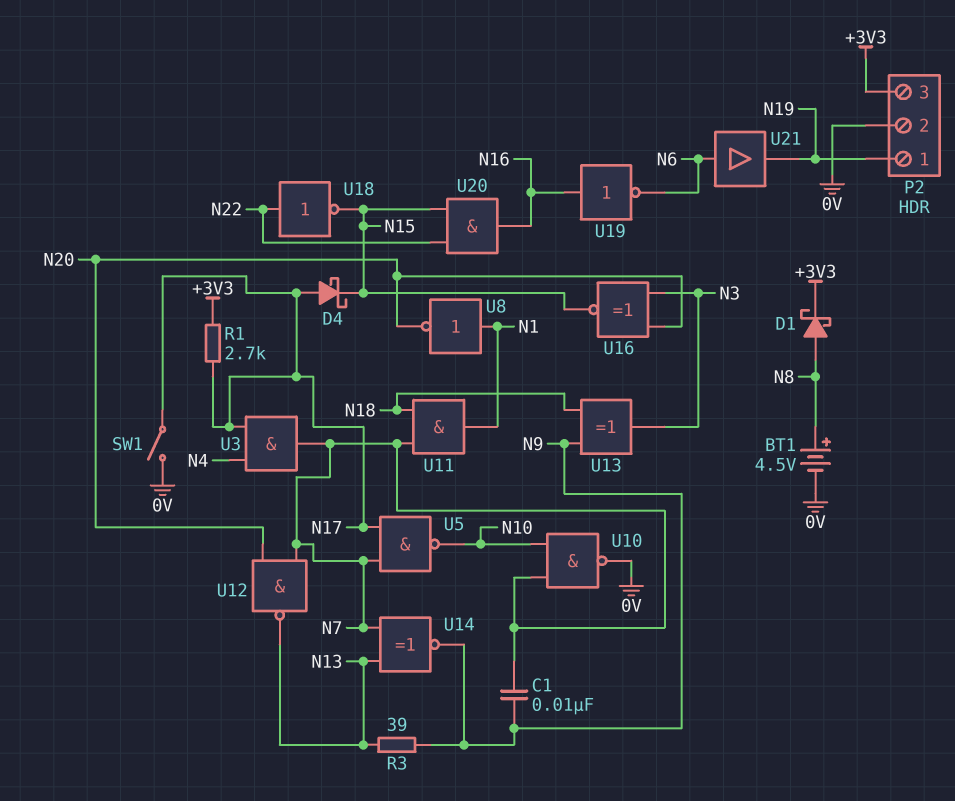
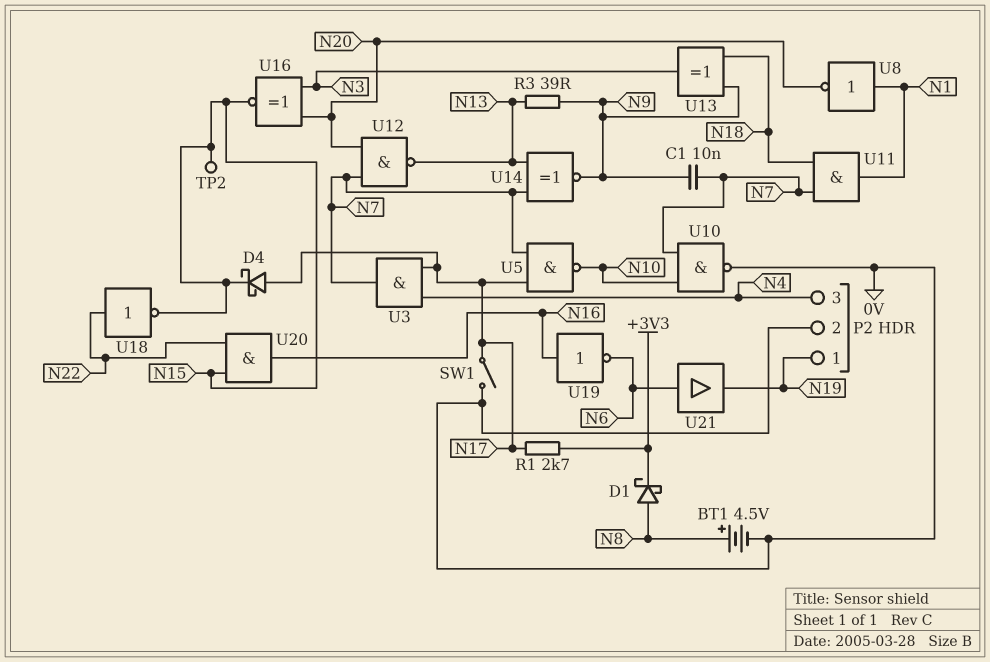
P2 pin 3: +3V3 -> N4
TP2: none -> test point (N15)

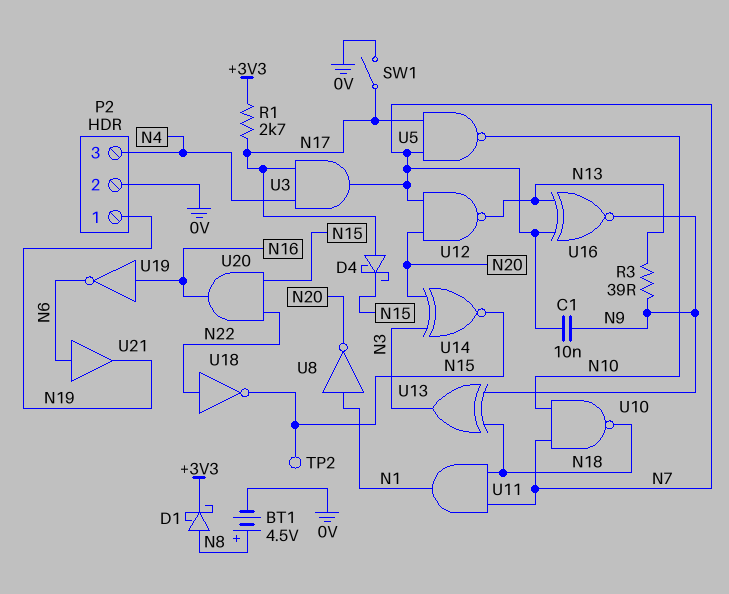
U10: NAND (in N7, in N10, out 0V) -> NAND (in N7, in N10, out N18)
U14: XNOR (in N7, in N13, out N9) -> XNOR (in N3, in N20, out N15)
U16: XNOR (in N3, in N20, out N15) -> XNOR (in N7, in N13, out N9)

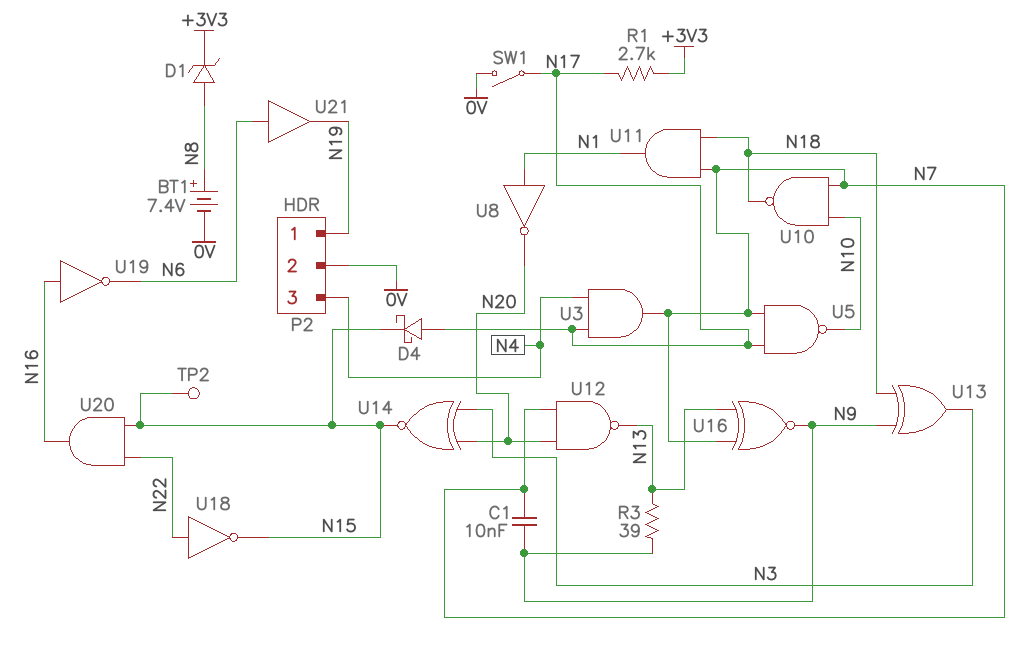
BT1: 4.5V (plus N8, minus 0V) -> 7.4V (plus N8, minus 0V)
D1: schottky (A N8, K +3V3) -> zener (A N8, K +3V3)

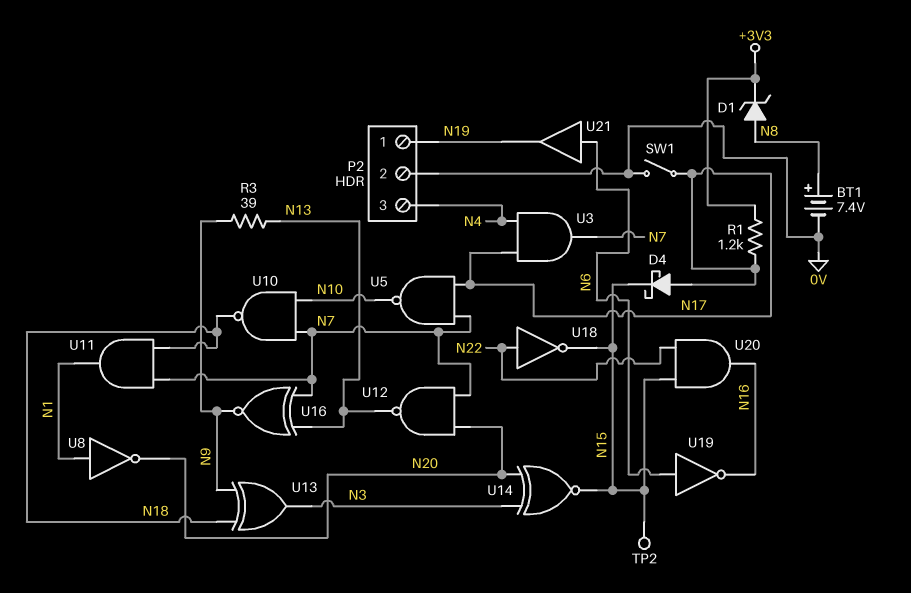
C1: 10nF (N7, N9) -> none
R1: 2.7k (+3V3, N17) -> 1.2k (+3V3, N17)
U19: NOT (in N16, out N6) -> NOT (in N6, out N16)

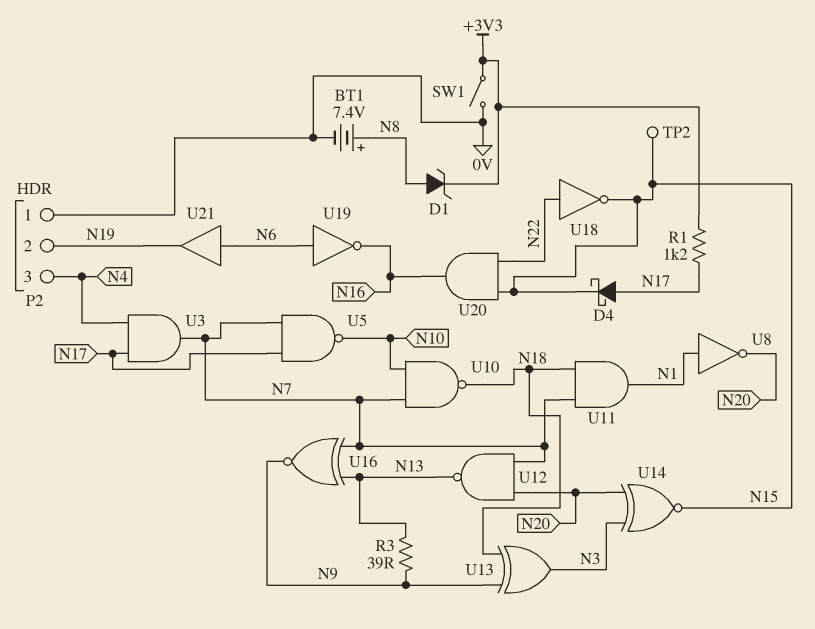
P2 pin 1: N19 -> 0V
P2 pin 2: 0V -> N19
SW1: switch (0V, N17) -> switch (+3V3, 0V)

